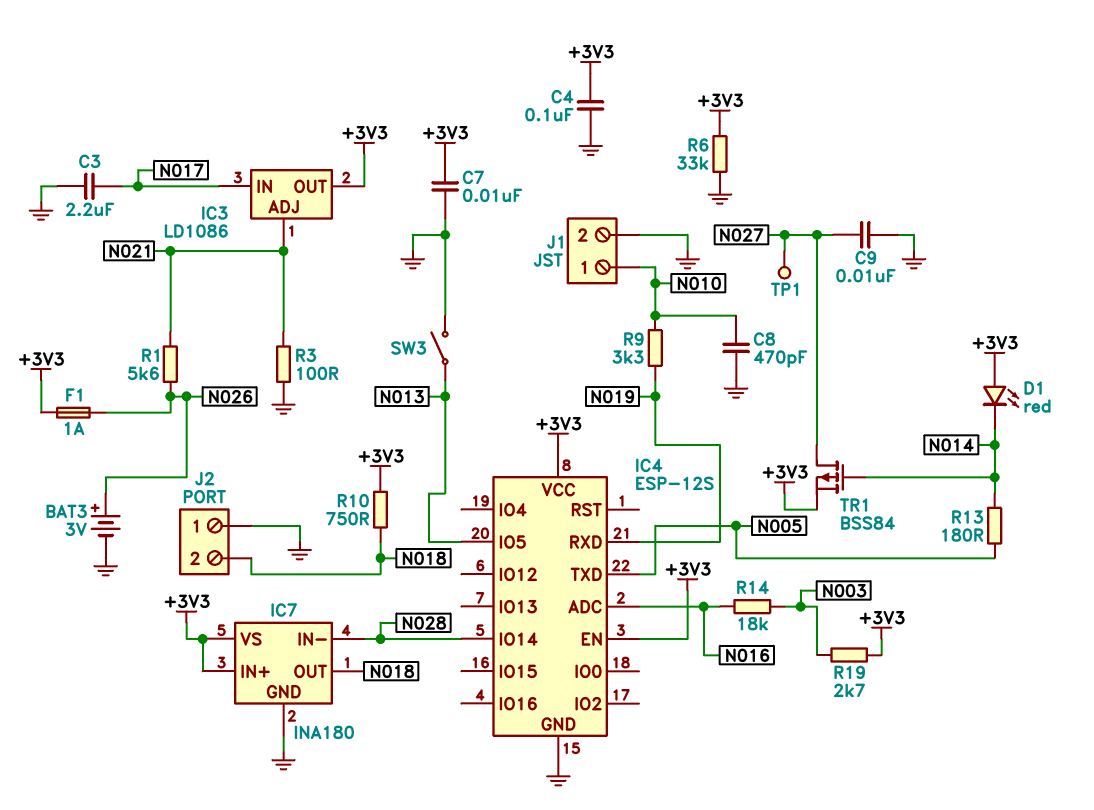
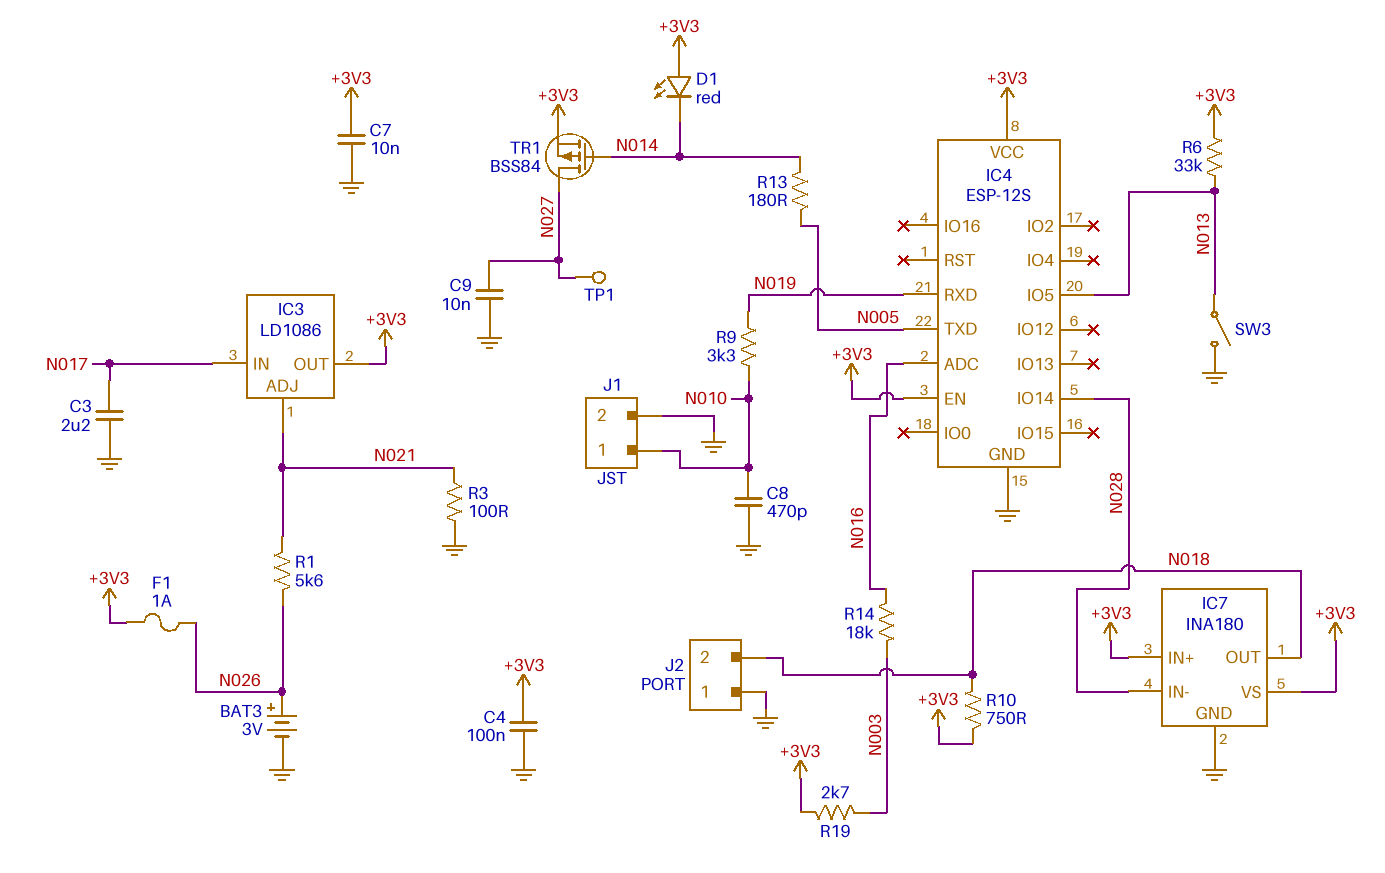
R6: 33k (+3V3, GND) -> 33k (+3V3, N013)

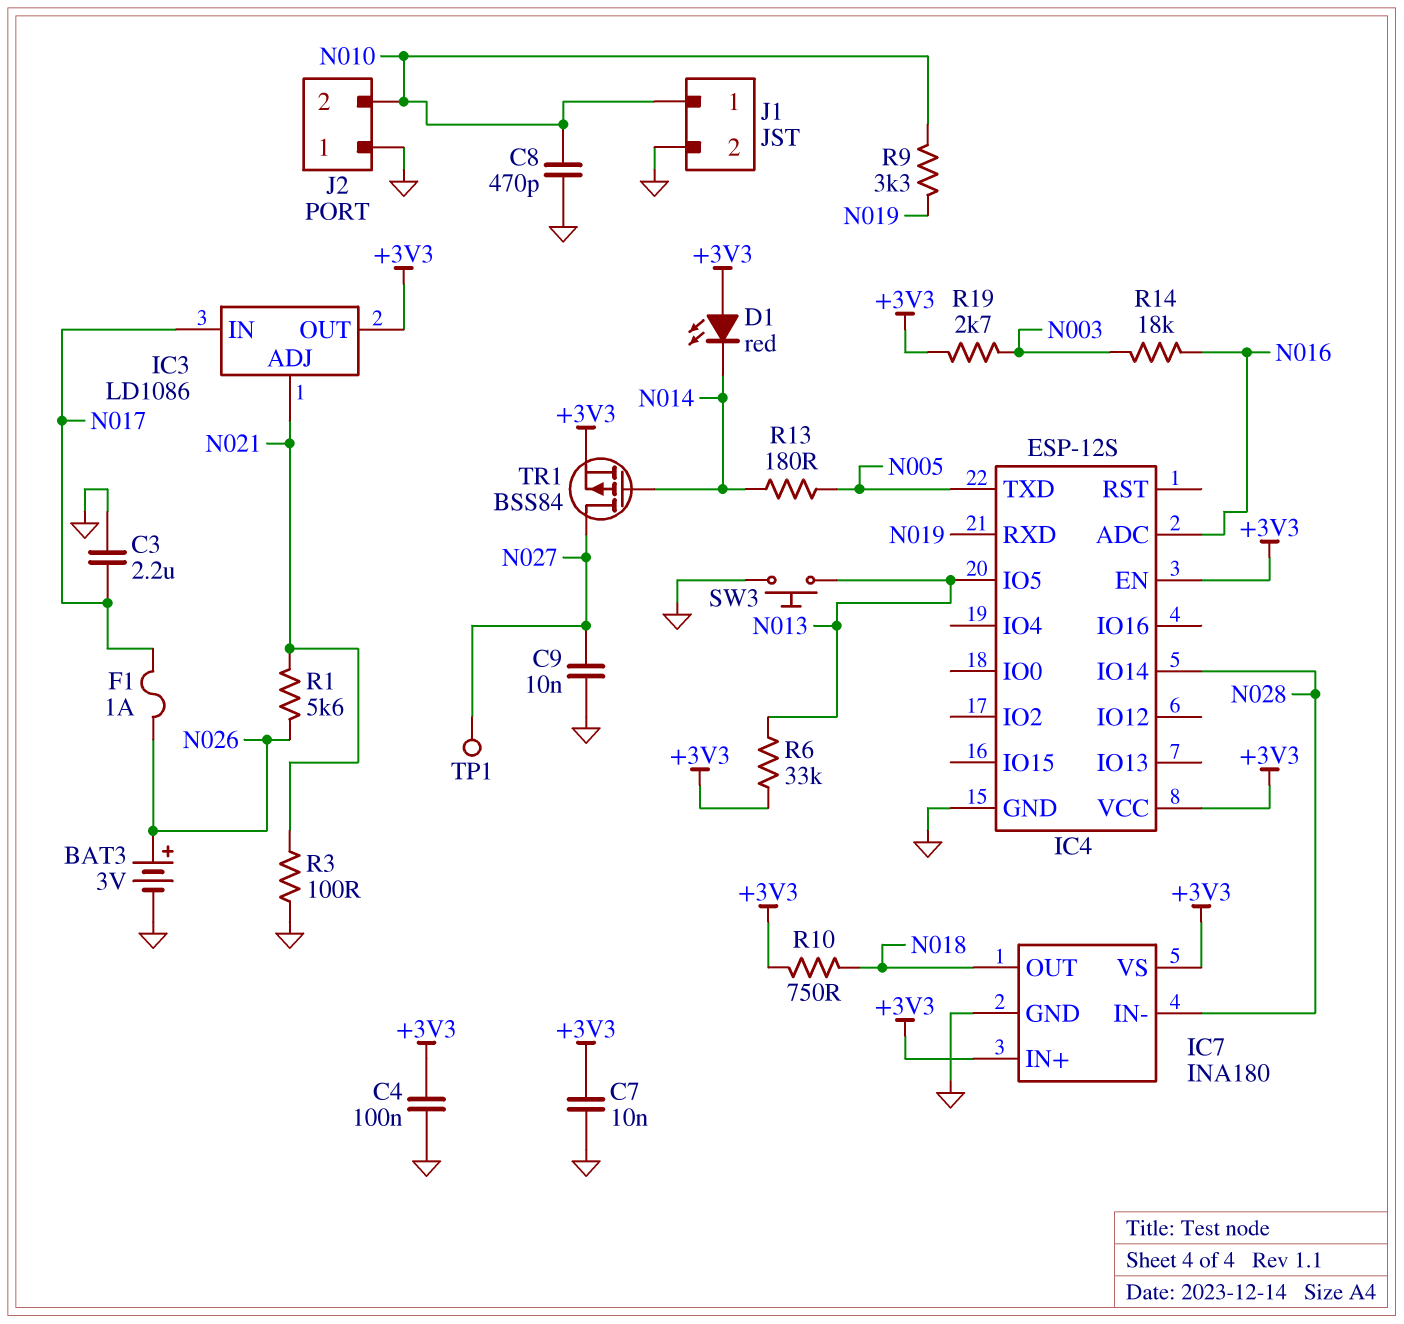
F1: 1A (+3V3, N026) -> 1A (N017, N026)
J2 pin 2: N018 -> N010
SW3: switch (GND, N013) -> button (GND, N013)

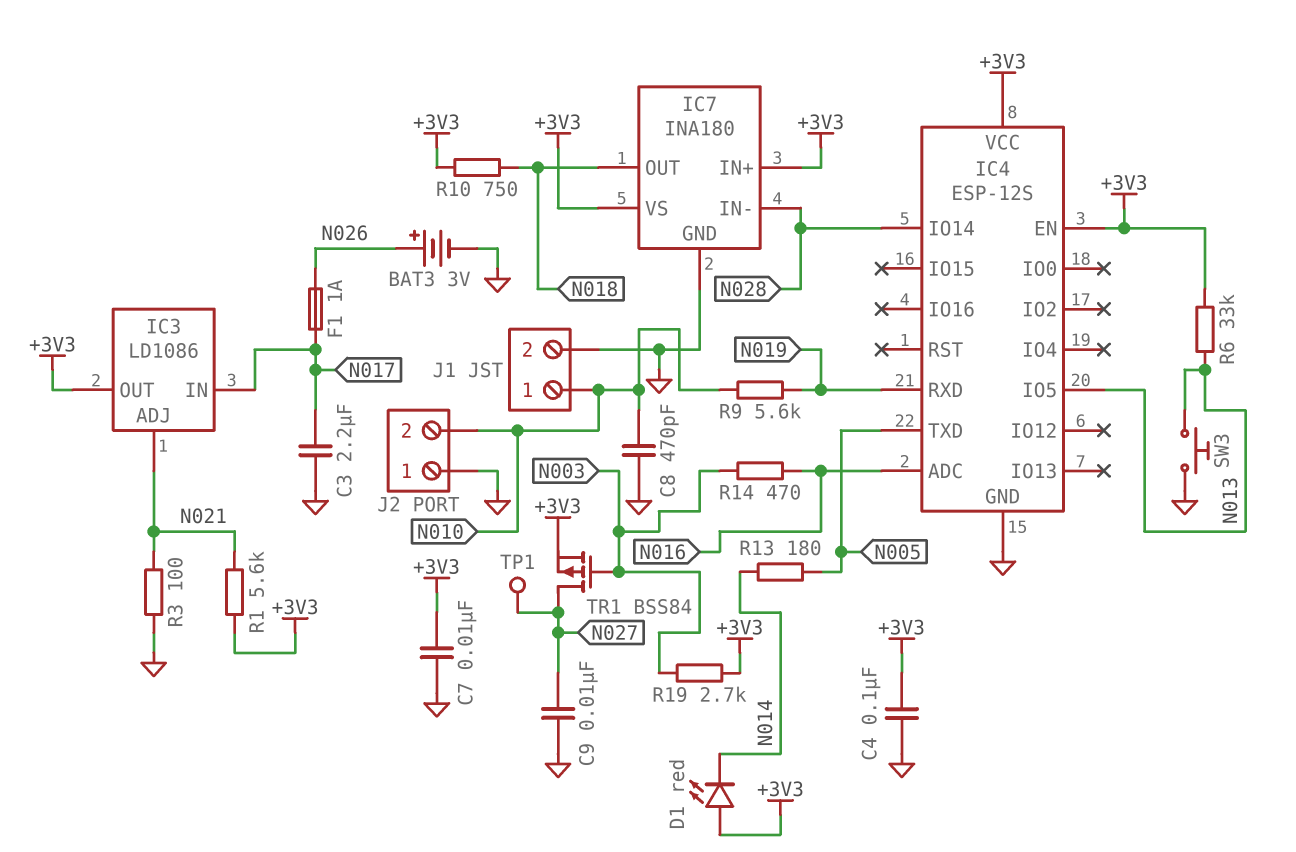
R1: 5.6k (N021, N026) -> 5.6k (+3V3, N021)
R9: 3.3k (N010, N019) -> 5.6k (N010, N019)
R14: 18k (N003, N016) -> 470 (N003, N016)
TR1: PMOS BSS84 (G N014, D N027, S +3V3) -> PMOS BSS84 (G N003, D N027, S +3V3)

